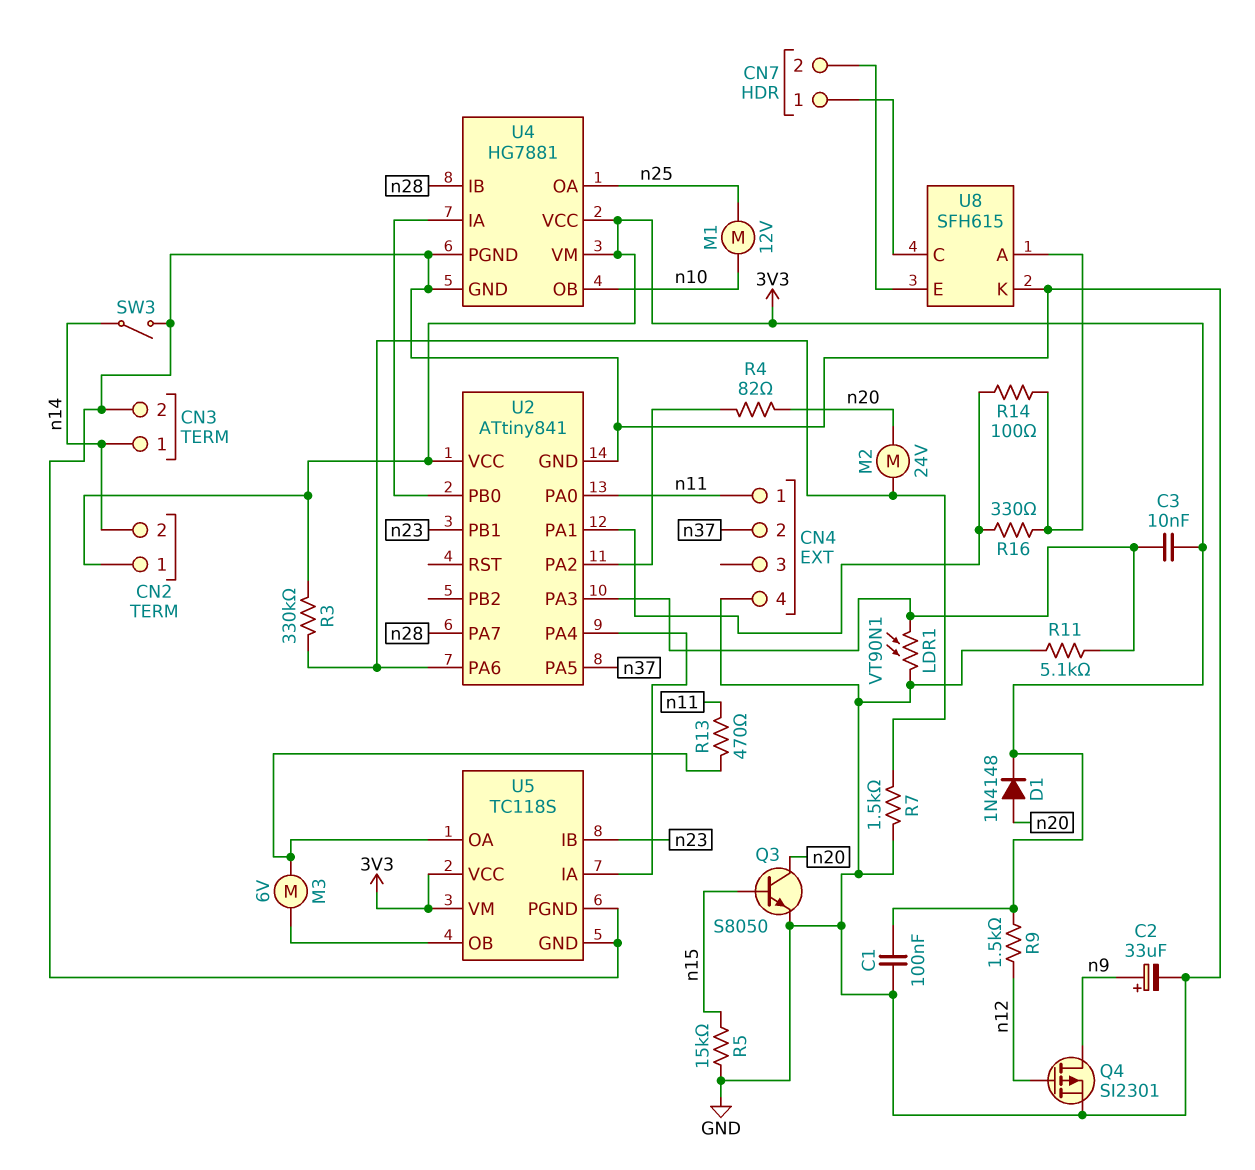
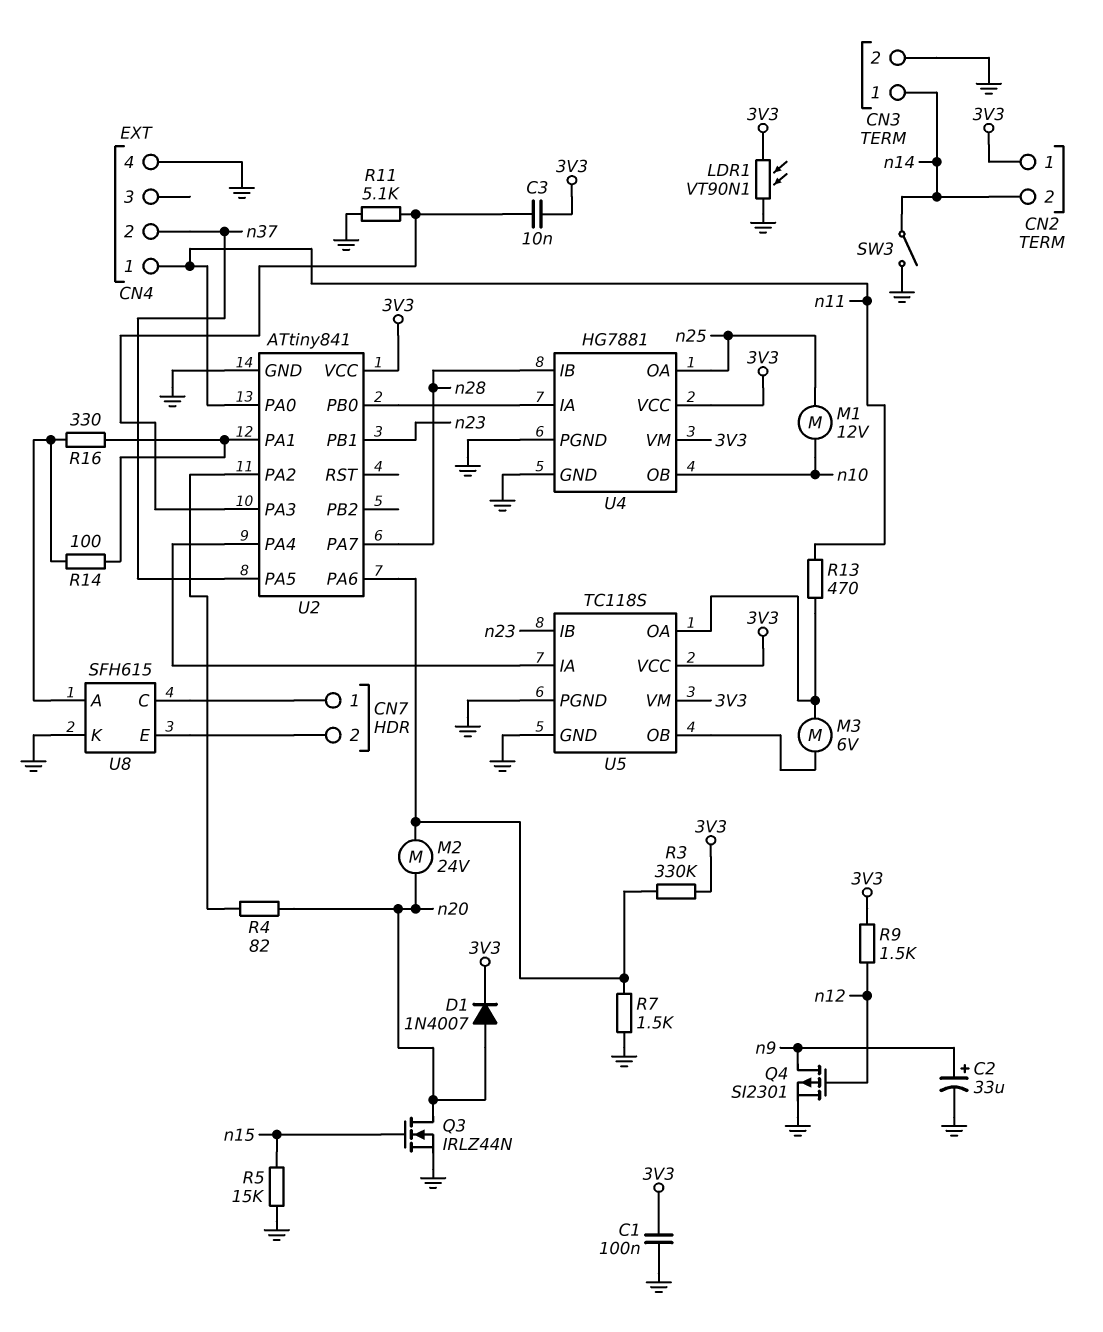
D1: diode 1N4148 (A n20, K 3V3) -> diode 1N4007 (A n20, K 3V3)
LDR1: VT90N1 (GND, U2/PA3) -> VT90N1 (3V3, GND)
Q3: NPN S8050 (B n15, C n20, E GND) -> NMOS IRLZ44N (G n15, D n20, S GND)

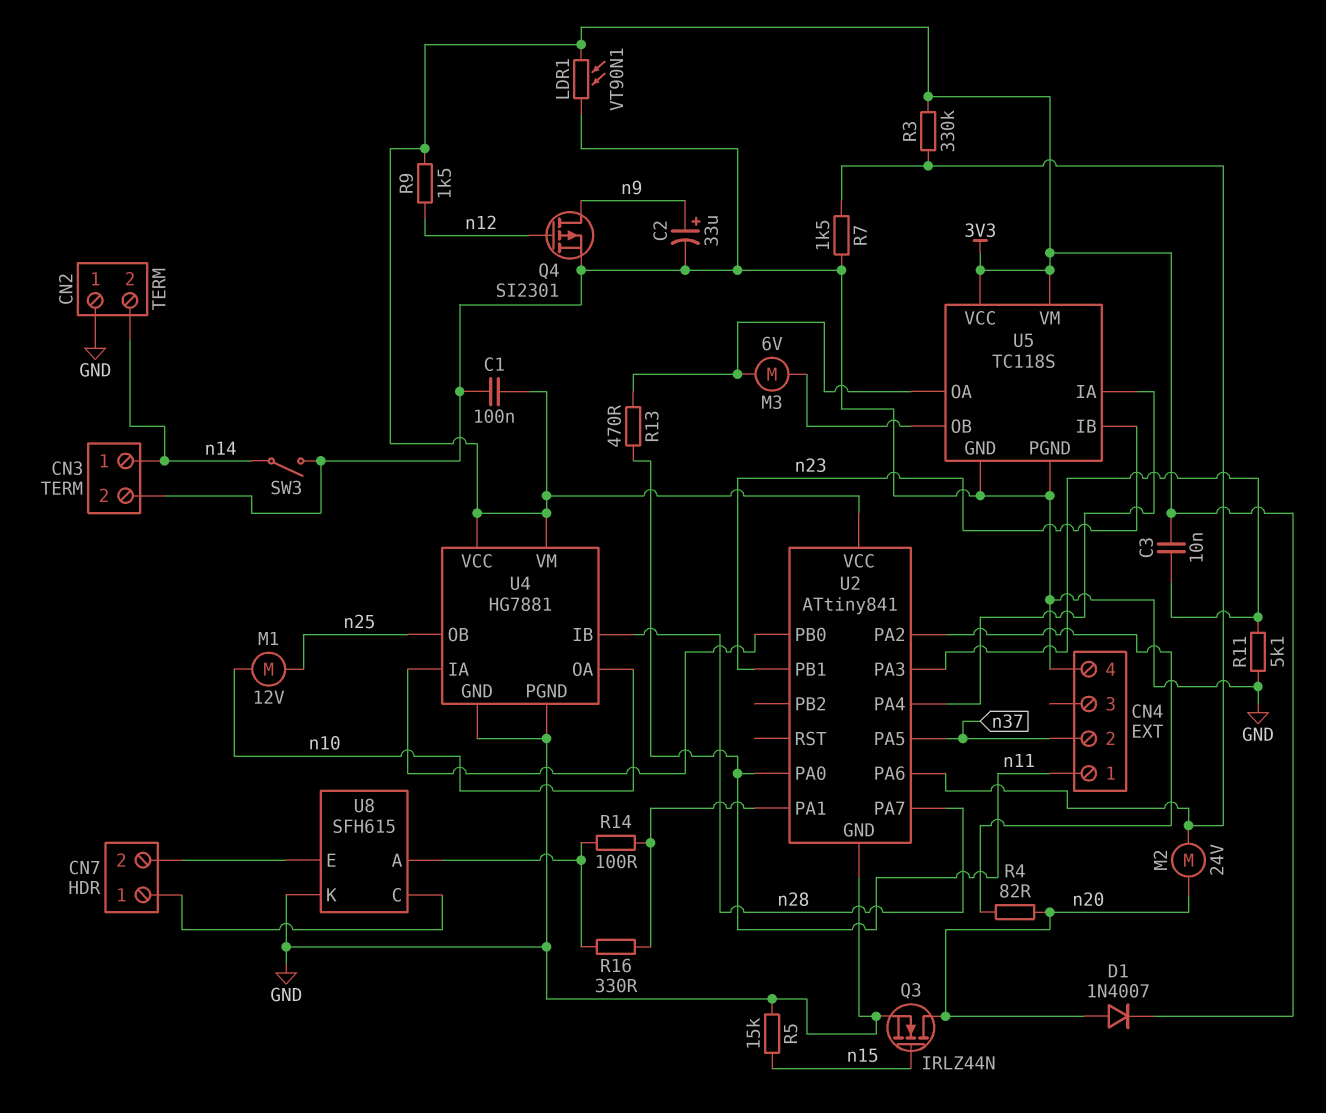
CN2 pin 1: 3V3 -> GND
U4 pin OA: n25 -> n10
U4 pin OB: n10 -> n25

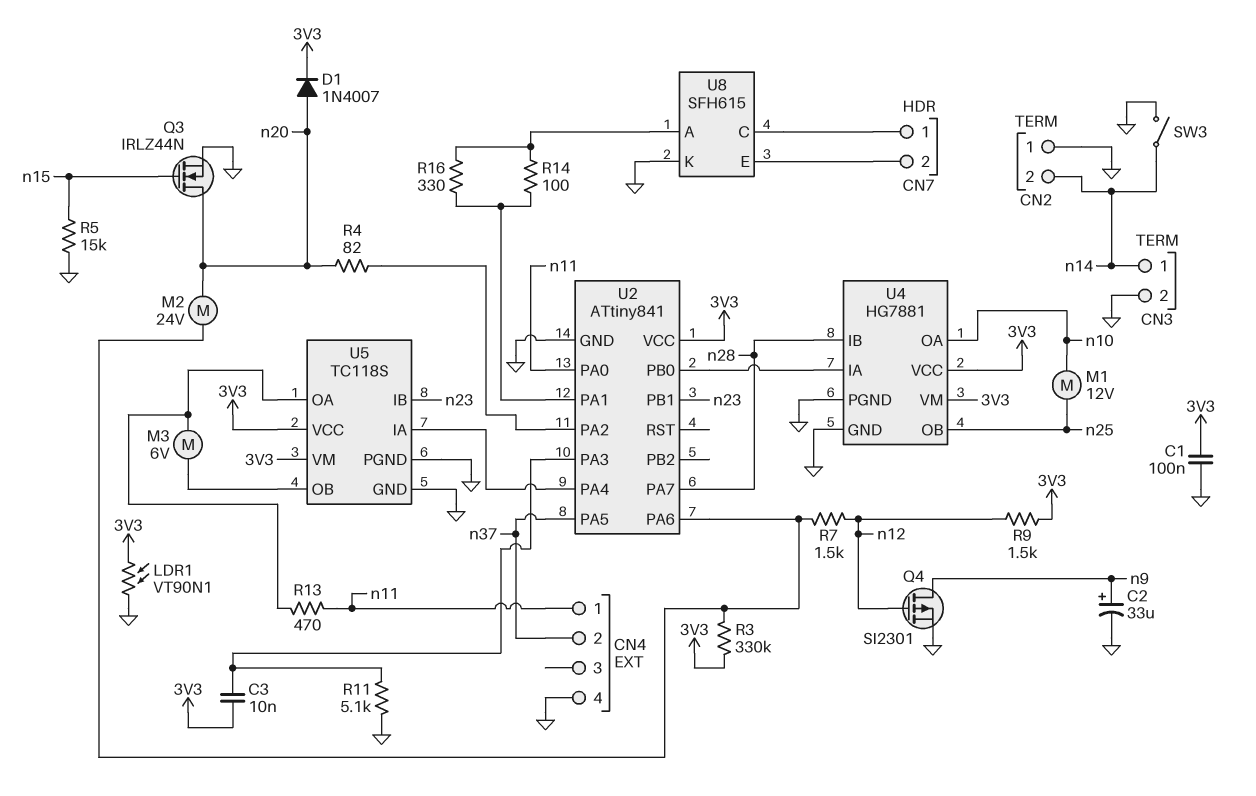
R7: 1.5k (GND, U2/PA6) -> 1.5k (U2/PA6, n12)

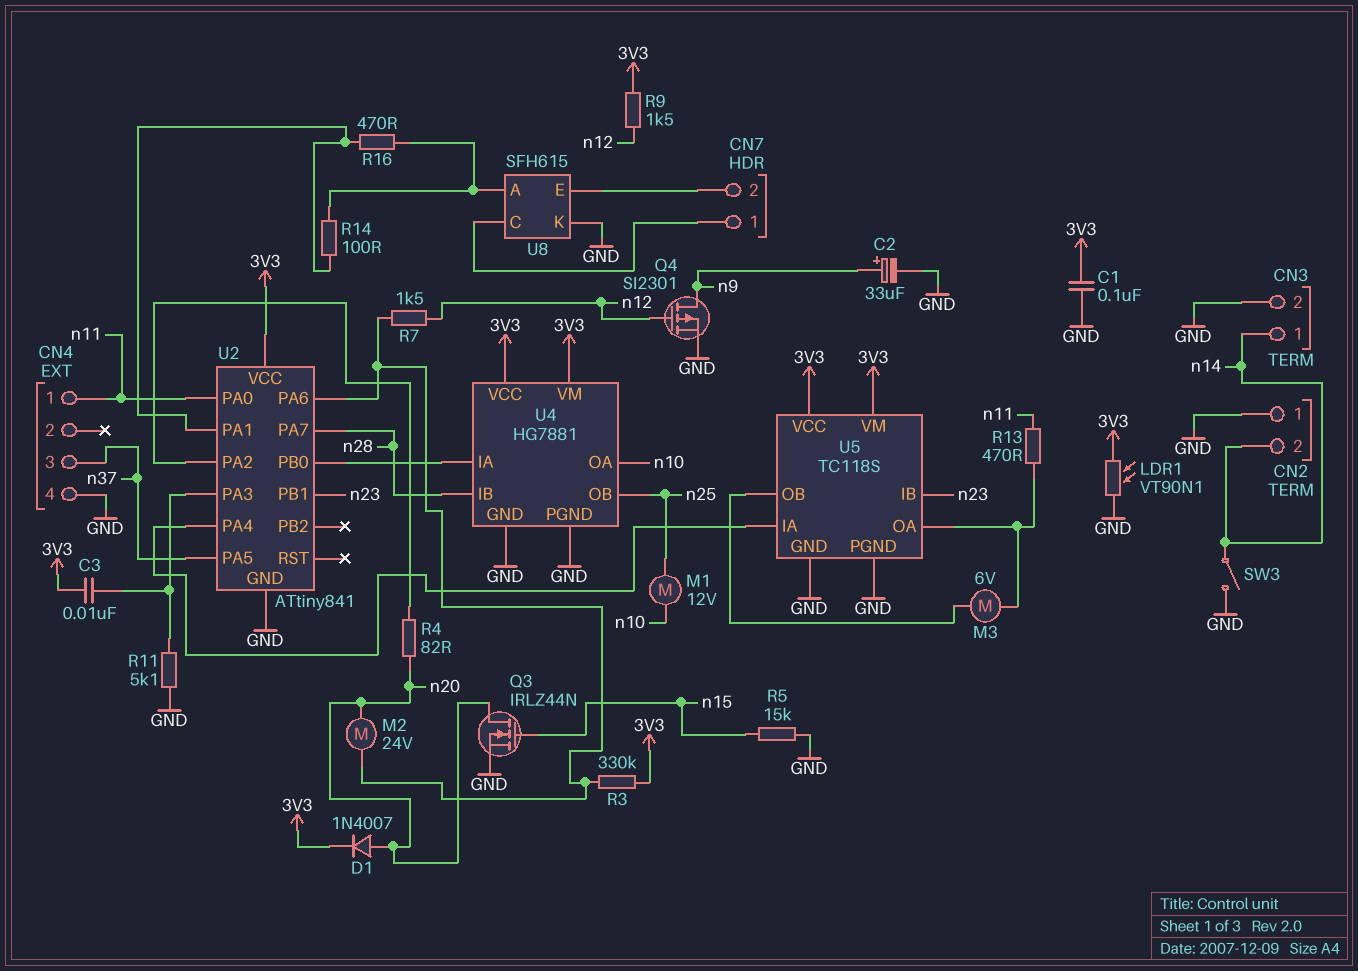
CN4 pin 2: n37 -> none
CN4 pin 3: none -> n37
R16: 330 (U2/PA1, U8/A) -> 470 (U2/PA1, U8/A)

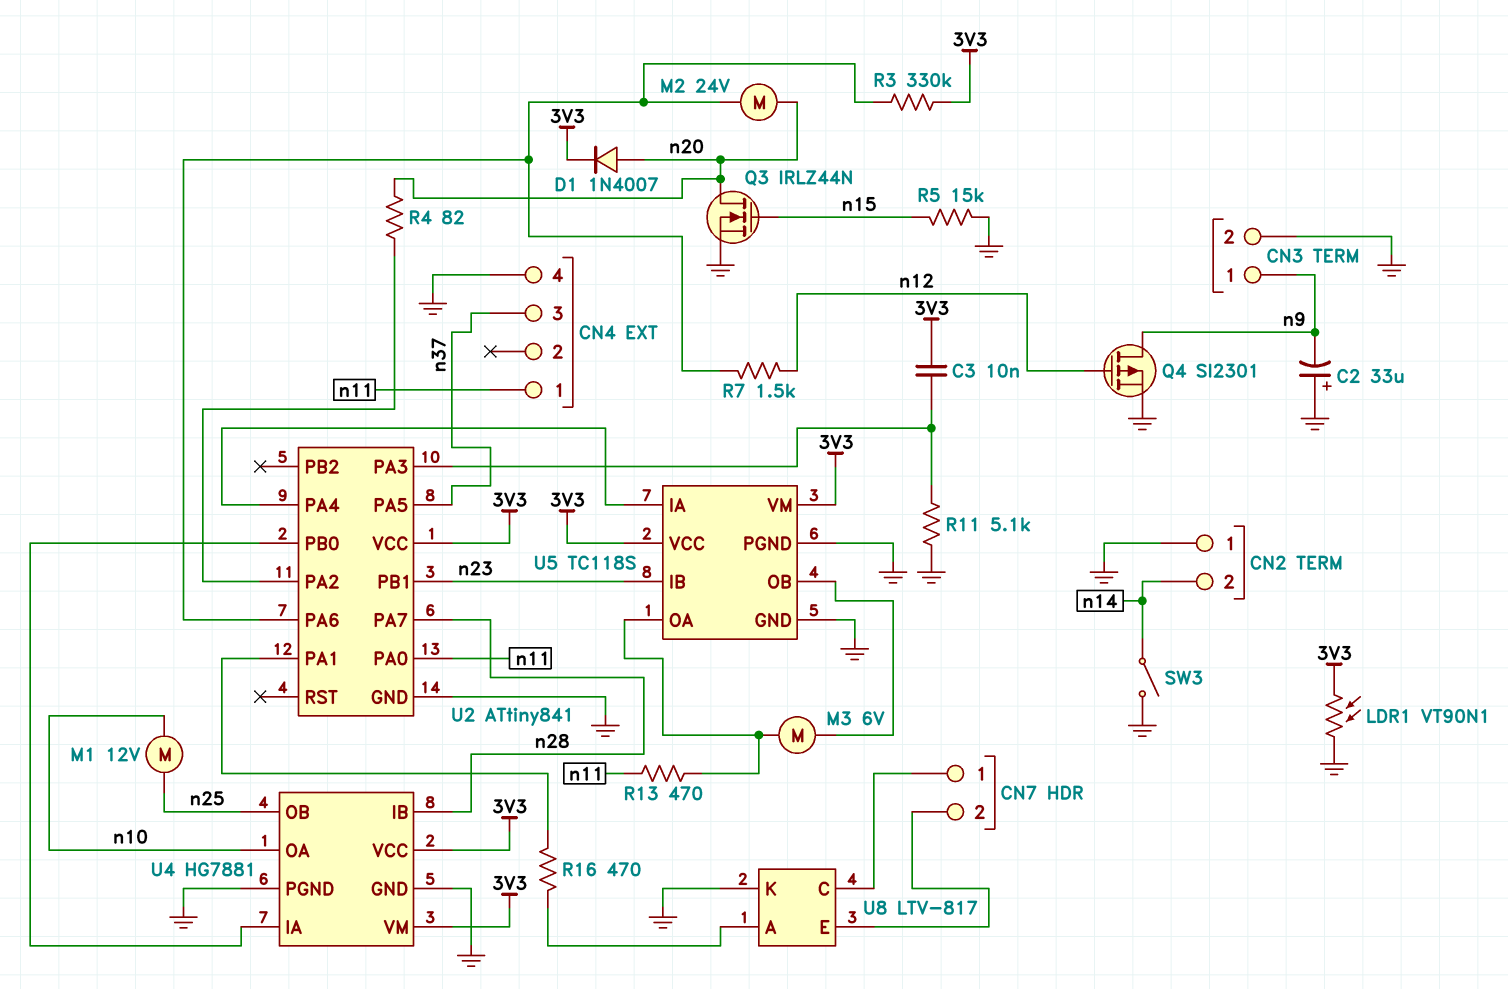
C1: 100nF (3V3, GND) -> none
C2: 33uF (plus n9, minus GND) -> 33uF (plus GND, minus n9)
CN3 pin 1: n14 -> n9
R9: 1.5k (3V3, n12) -> none
R14: 100 (U2/PA1, U8/A) -> none
U8: SFH615 -> LTV-817

